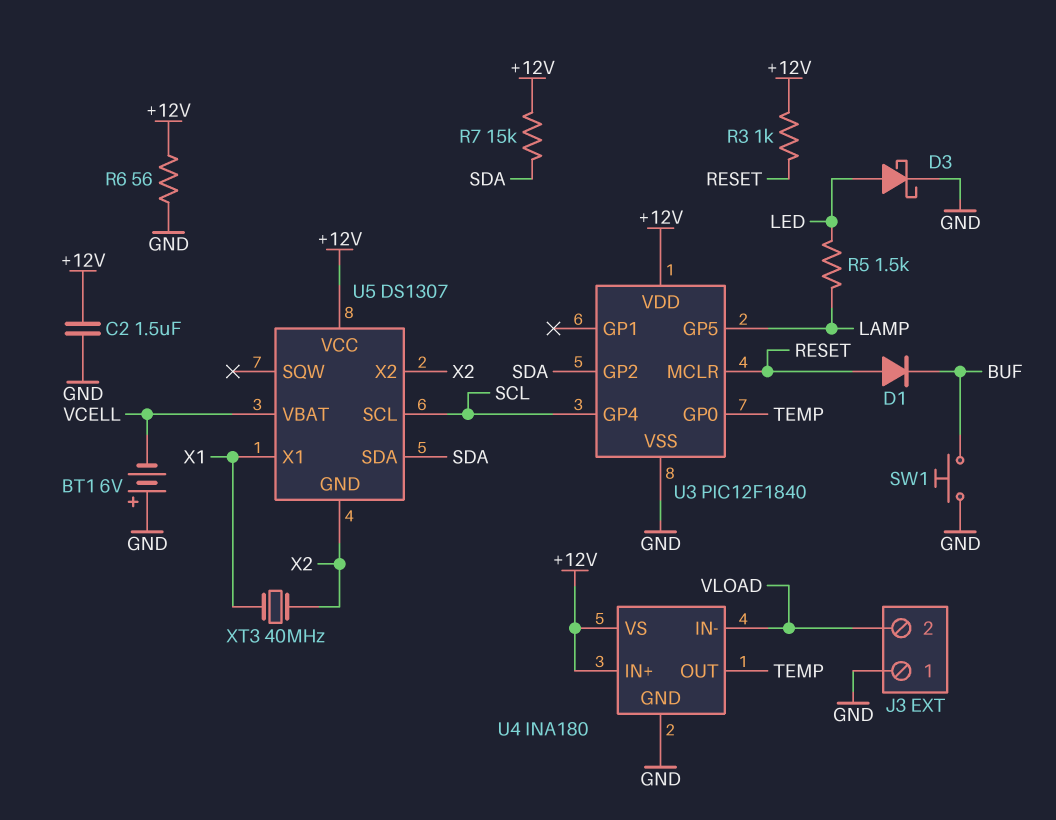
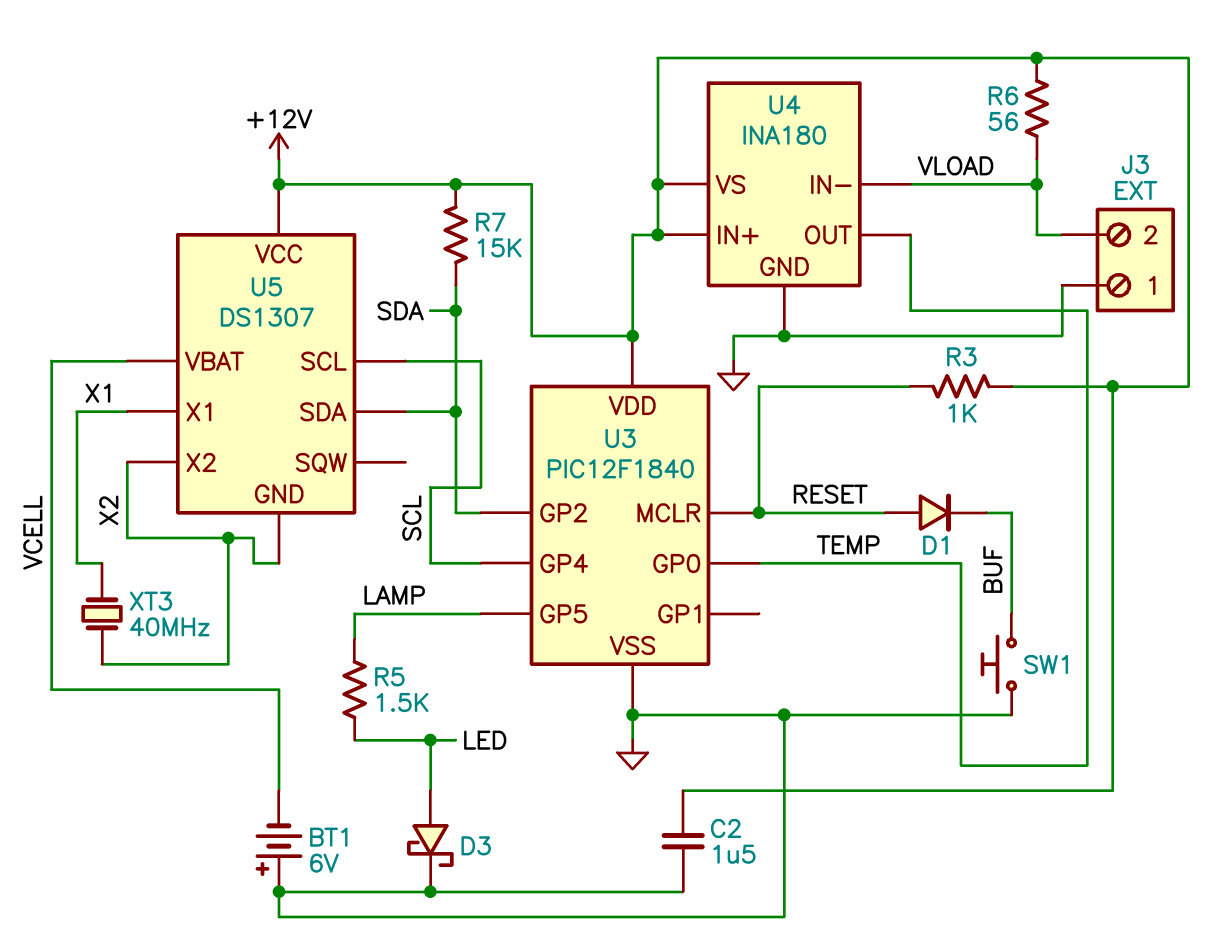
R6: 56 (+12V, GND) -> 56 (+12V, VLOAD)

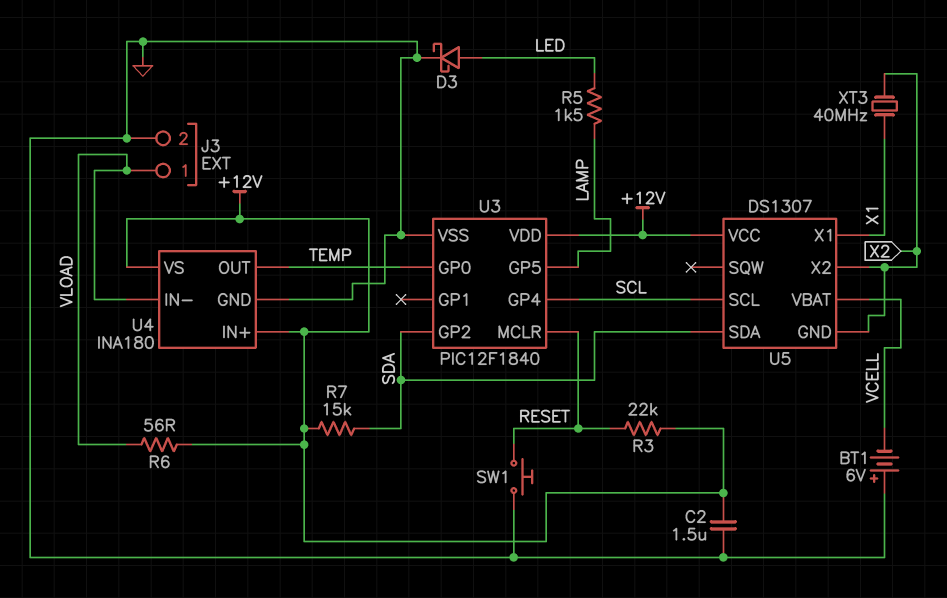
D1: diode (A RESET, K BUF) -> none
J3 pin 1: GND -> VLOAD
J3 pin 2: VLOAD -> GND
R3: 1k (+12V, RESET) -> 22k (+12V, RESET)
SW1: button (BUF, GND) -> button (GND, RESET)

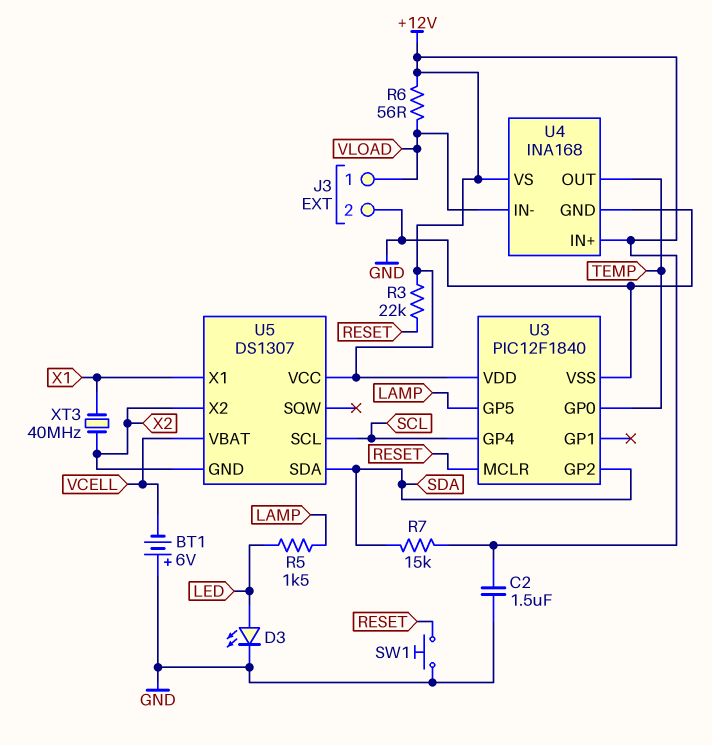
D3: schottky (A LED, K GND) -> LED (A LED, K GND)
U4: INA180 -> INA168

